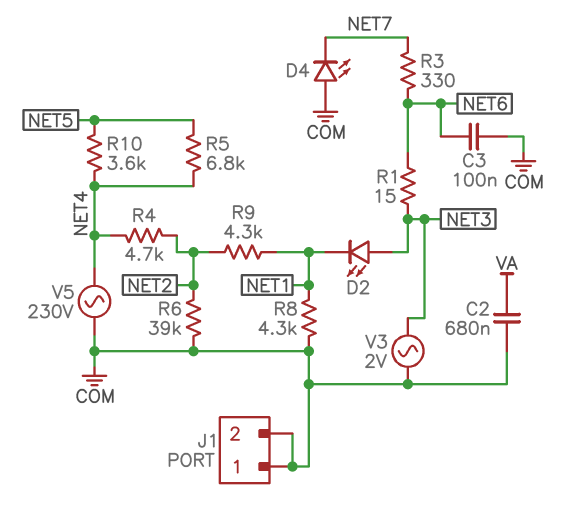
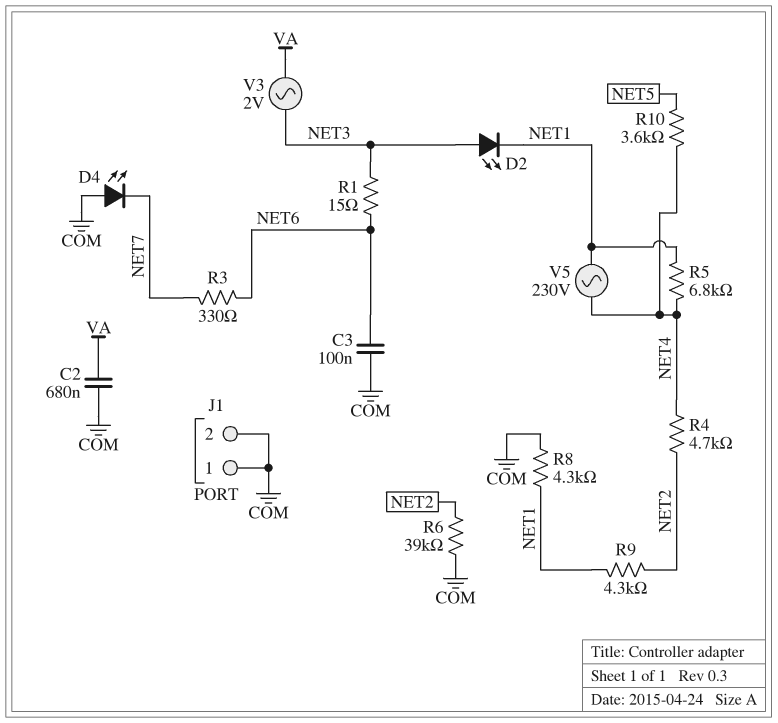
R5: 6.8k (NET4, NET5) -> 6.8k (NET1, NET4)
V3: AC 2V (COM, NET3) -> AC 2V (NET3, VA)
V5: AC 230V (COM, NET4) -> AC 230V (NET1, NET4)

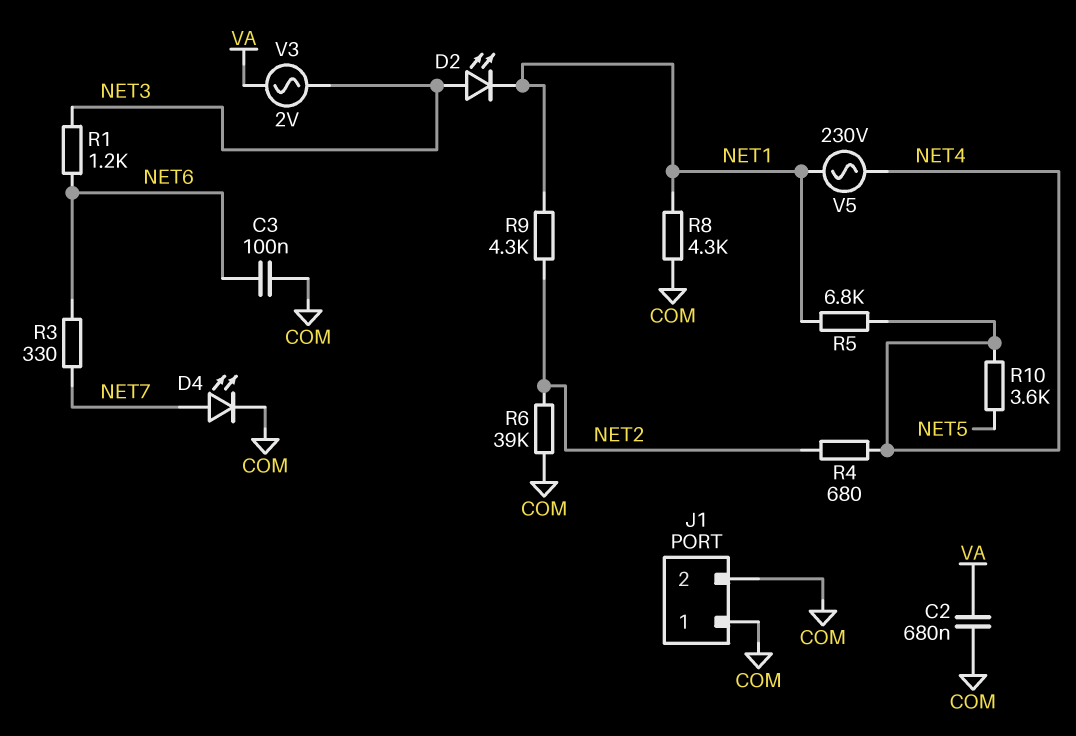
D4: LED (A COM, K NET7) -> LED (A NET7, K COM)
R1: 15 (NET3, NET6) -> 1.2k (NET3, NET6)
R4: 4.7k (NET2, NET4) -> 680 (NET2, NET4)

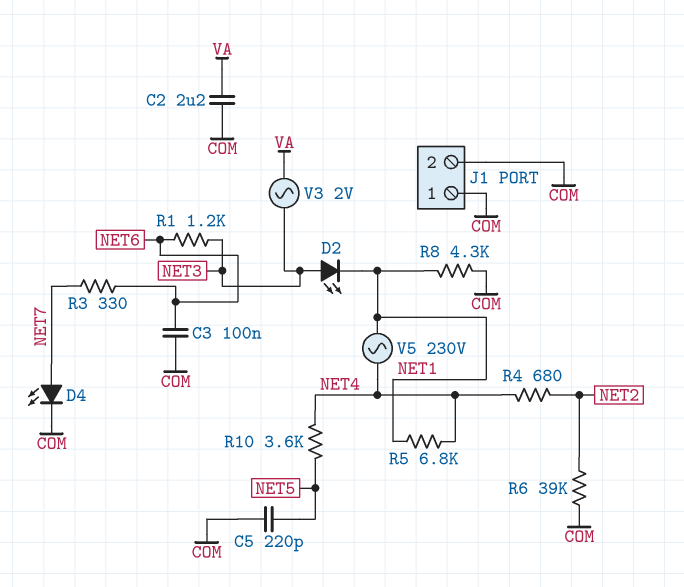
C2: 680nF (COM, VA) -> 2.2uF (COM, VA)
C5: none -> 220pF (COM, NET5)
R9: 4.3k (NET1, NET2) -> none

